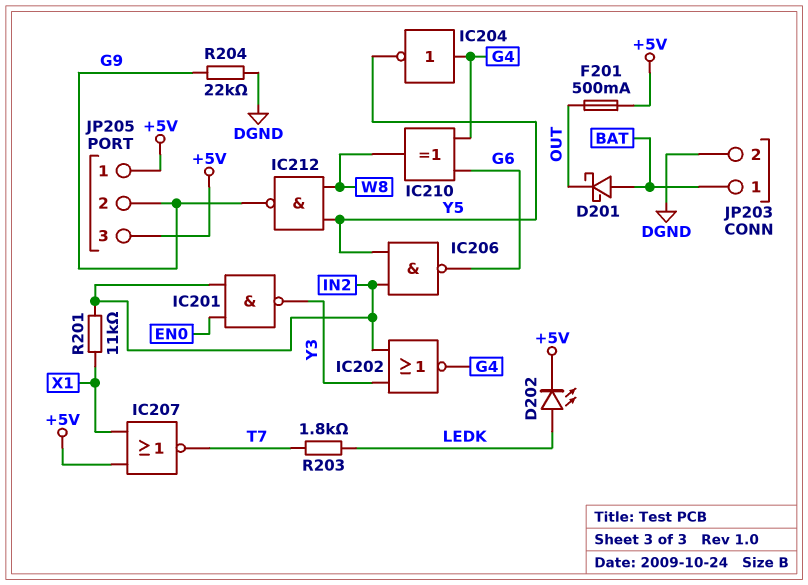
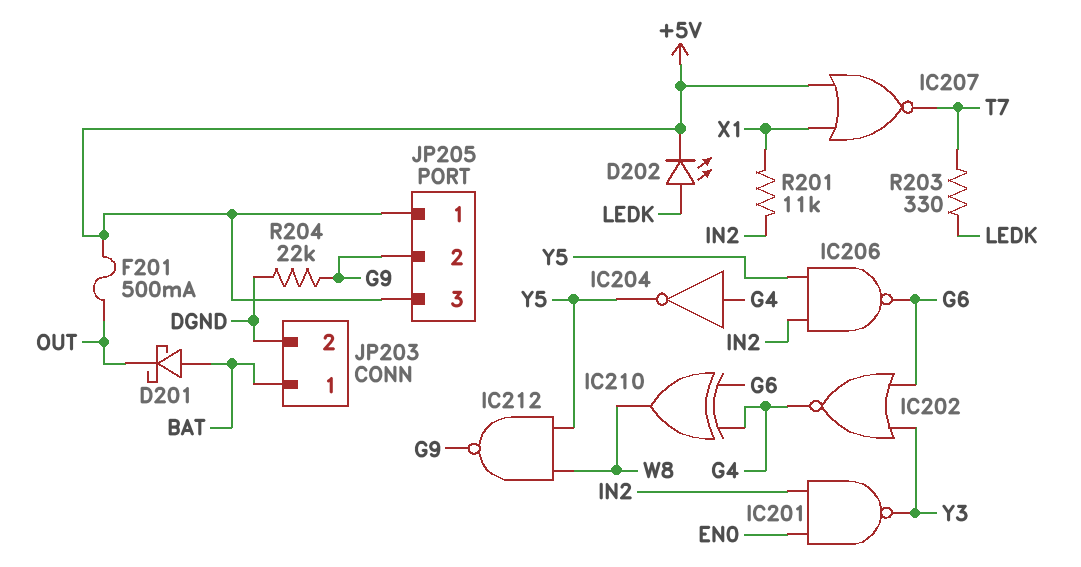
IC202: NOR (in IN2, in Y3, out G4) -> NOR (in G6, in Y3, out G4)
R203: 1.8k (LEDK, T7) -> 330 (LEDK, T7)

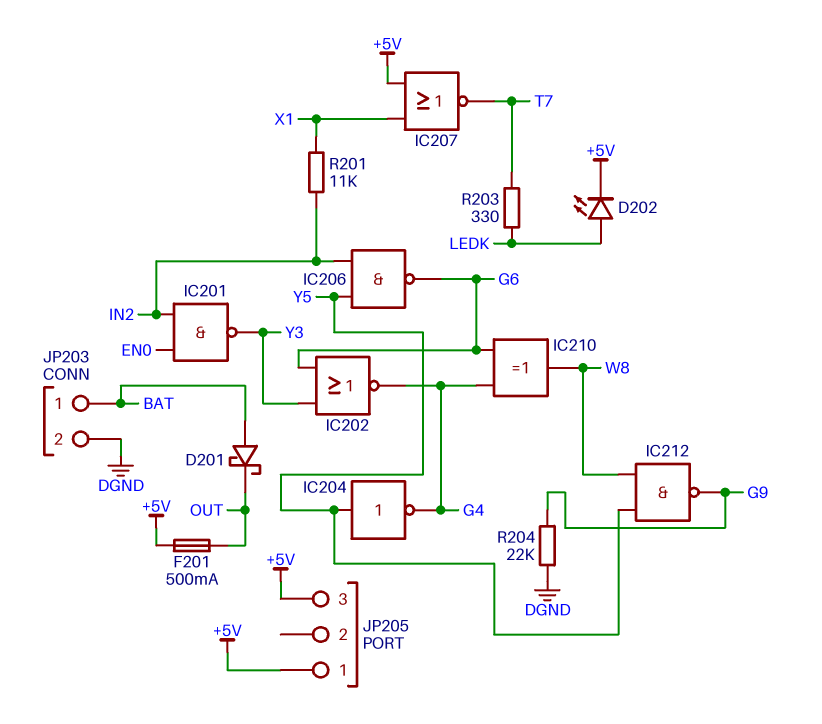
IC204: NOT (in G4, out Y5) -> NOT (in Y5, out G4)
JP205 pin 2: G9 -> none

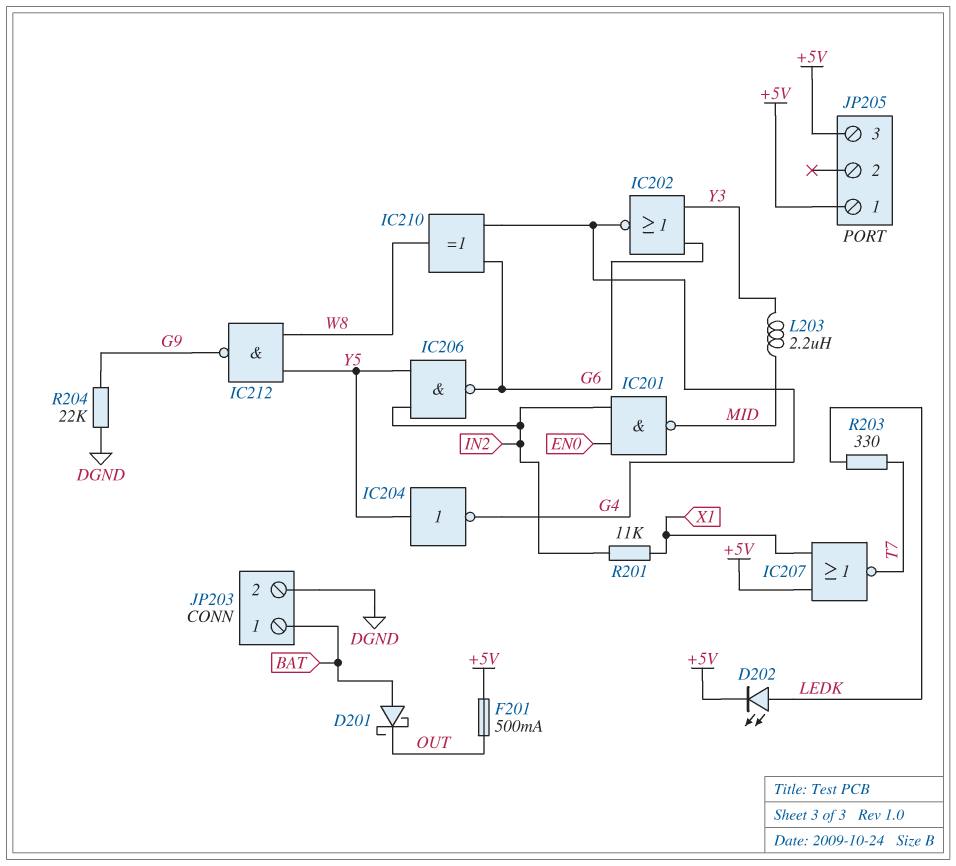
IC201: NAND (in EN0, in IN2, out Y3) -> NAND (in EN0, in IN2, out MID)
L203: none -> 2.2uH (MID, Y3)

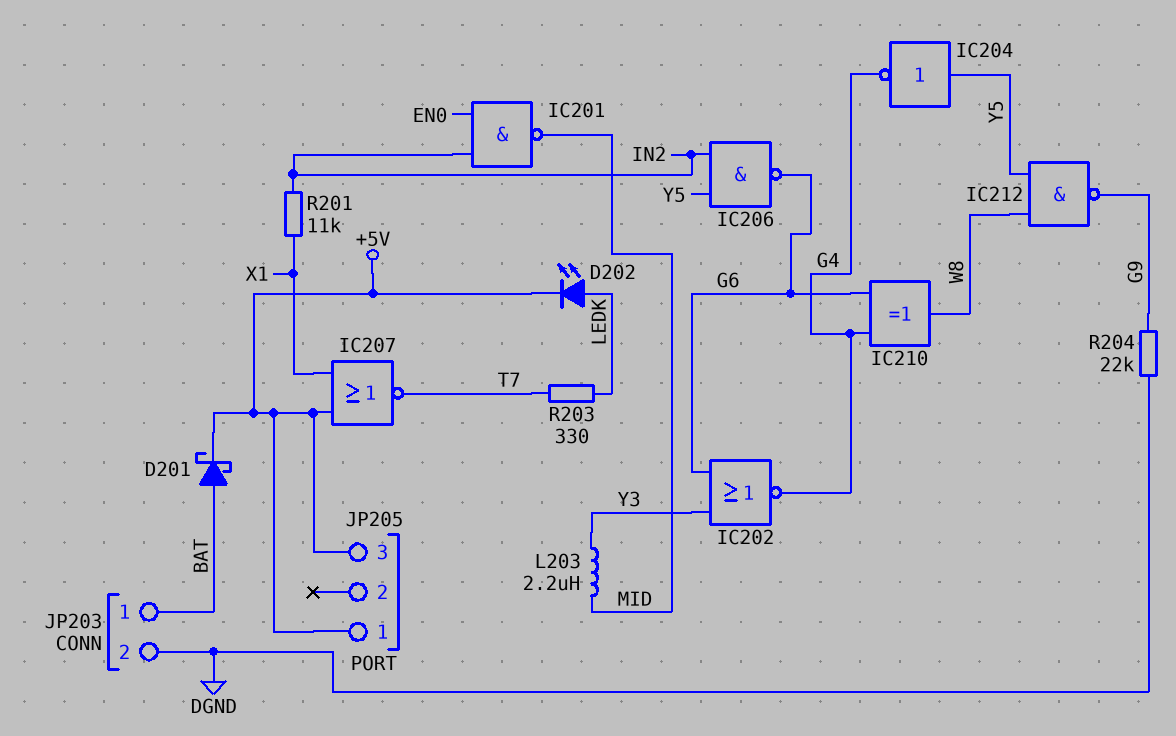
D201: schottky (A BAT, K OUT) -> schottky (A BAT, K +5V)
F201: 500mA (+5V, OUT) -> none

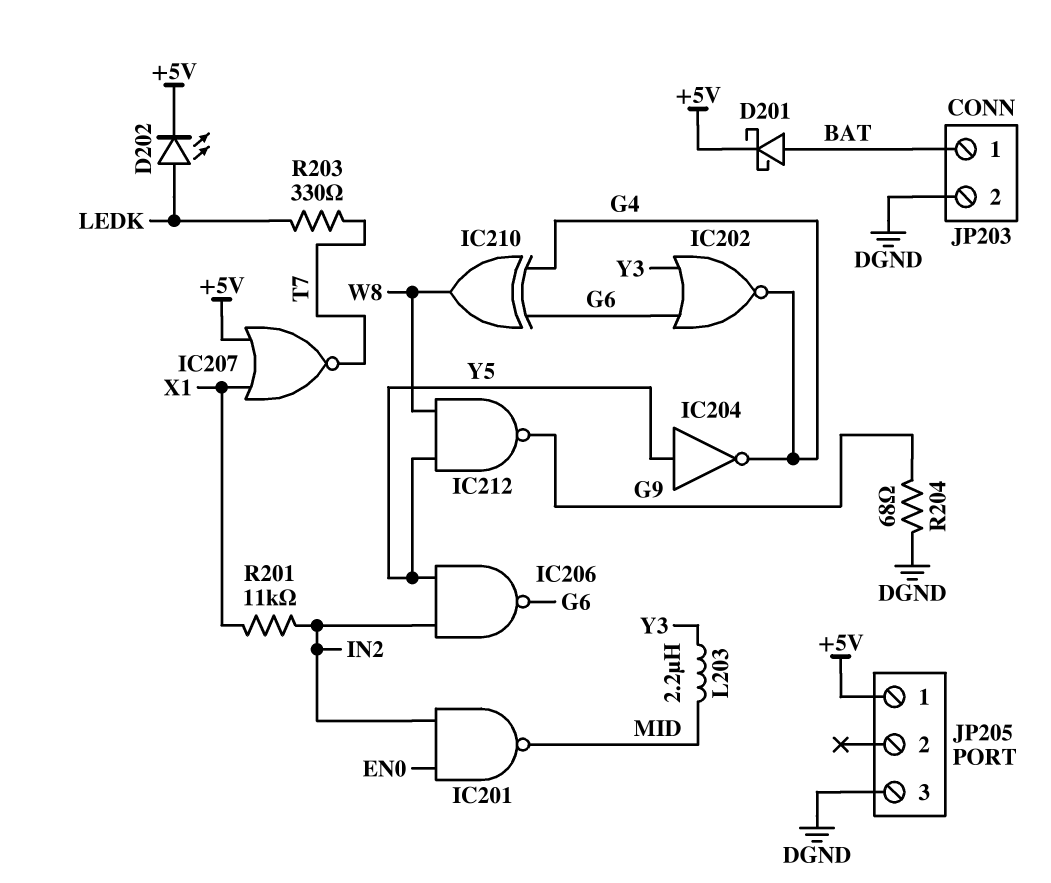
JP205 pin 3: +5V -> DGND
R204: 22k (DGND, G9) -> 68 (DGND, G9)

